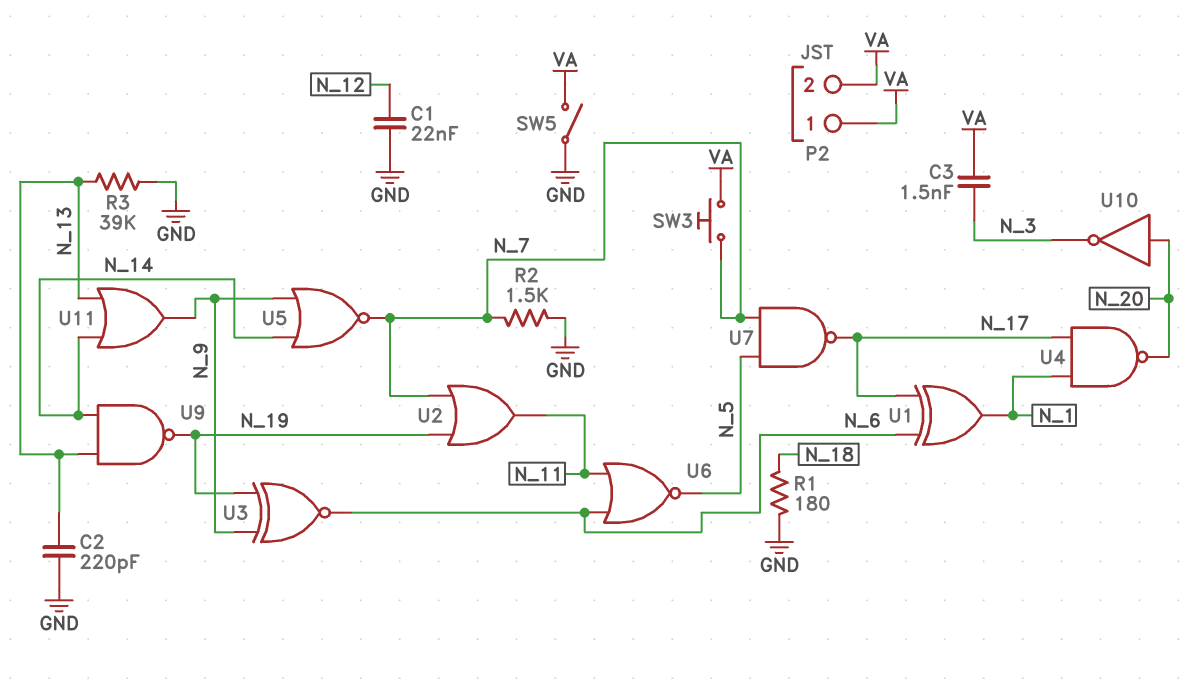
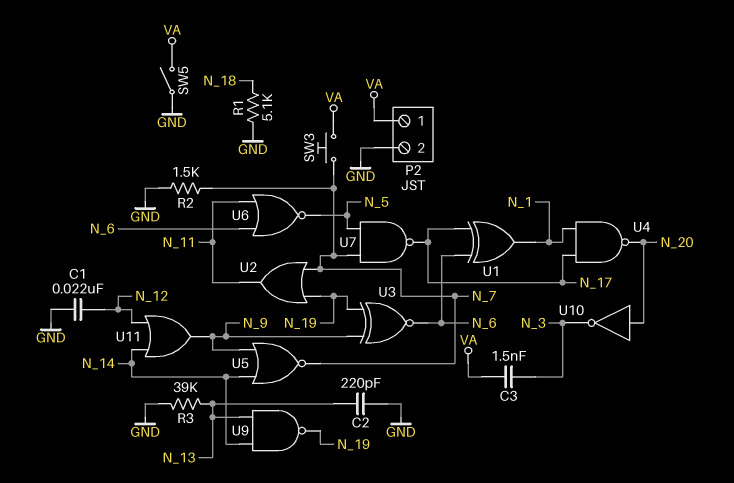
P2 pin 2: VA -> GND
R1: 180 (GND, N_18) -> 5.1k (GND, N_18)
U11: OR (in N_13, in N_14, out N_9) -> OR (in N_12, in N_14, out N_9)

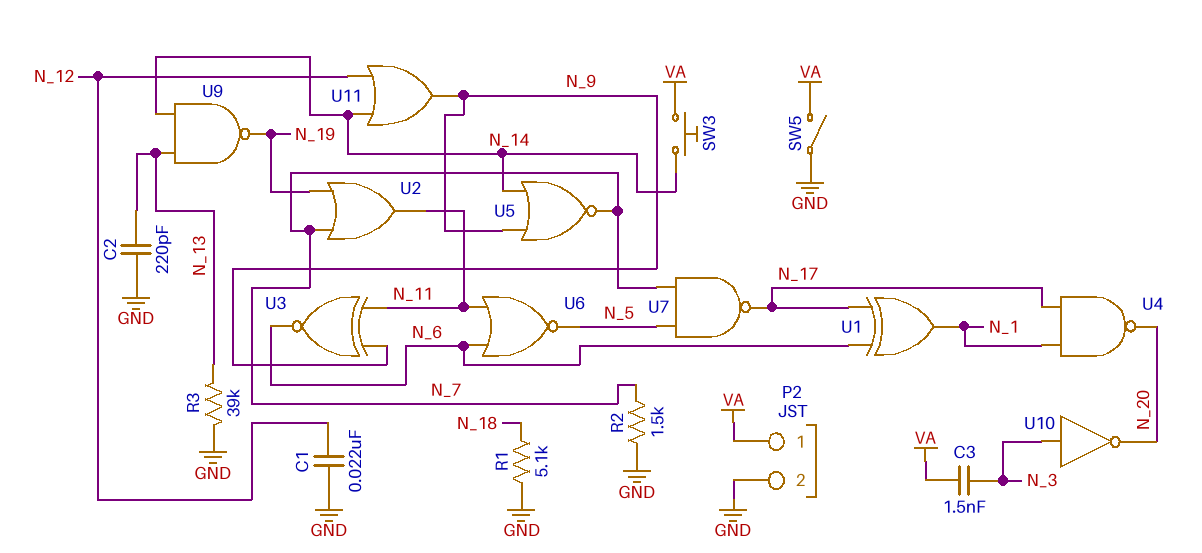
SW3: button (N_7, VA) -> button (N_14, VA)
U3: XNOR (in N_9, in N_19, out N_6) -> XNOR (in N_9, in N_11, out N_6)
U10: NOT (in N_20, out N_3) -> NOT (in N_3, out N_20)

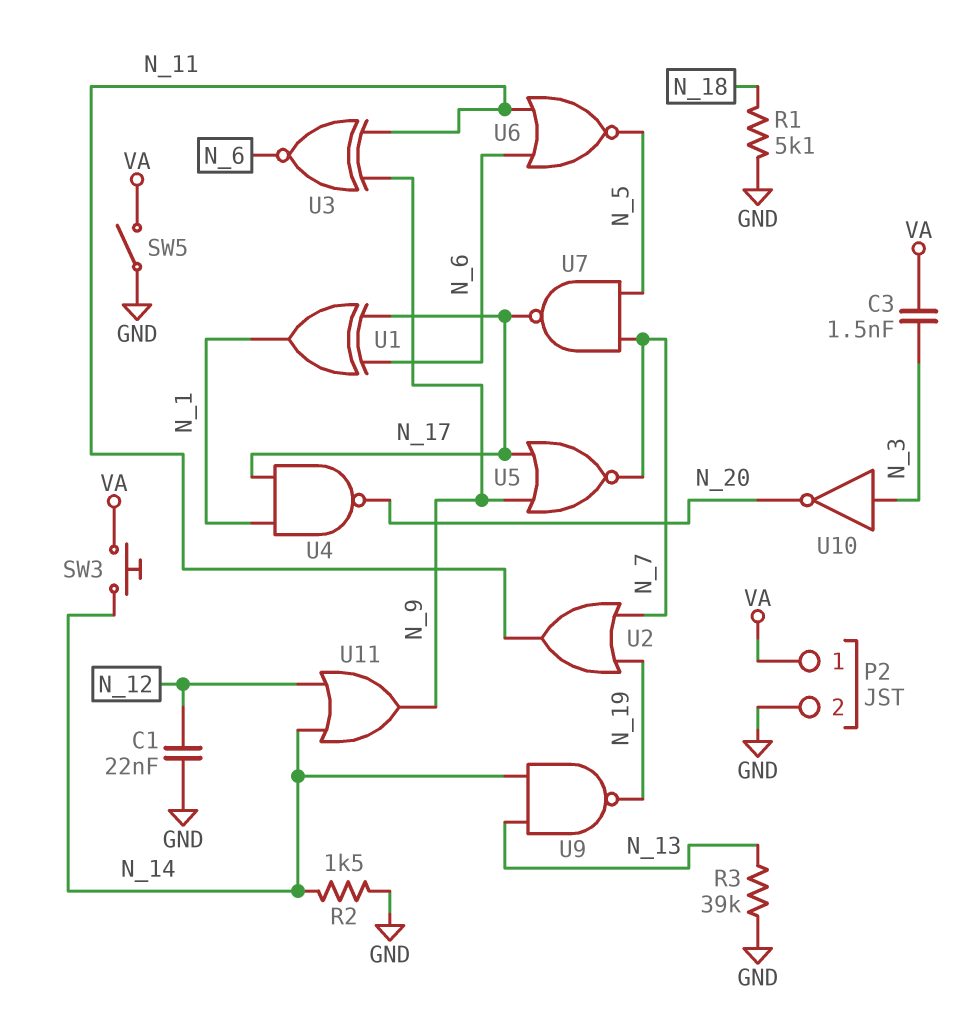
C2: 220pF (GND, N_13) -> none
R2: 1.5k (GND, N_7) -> 1.5k (GND, N_14)
U5: NOR (in N_9, in N_14, out N_7) -> NOR (in N_9, in N_17, out N_7)

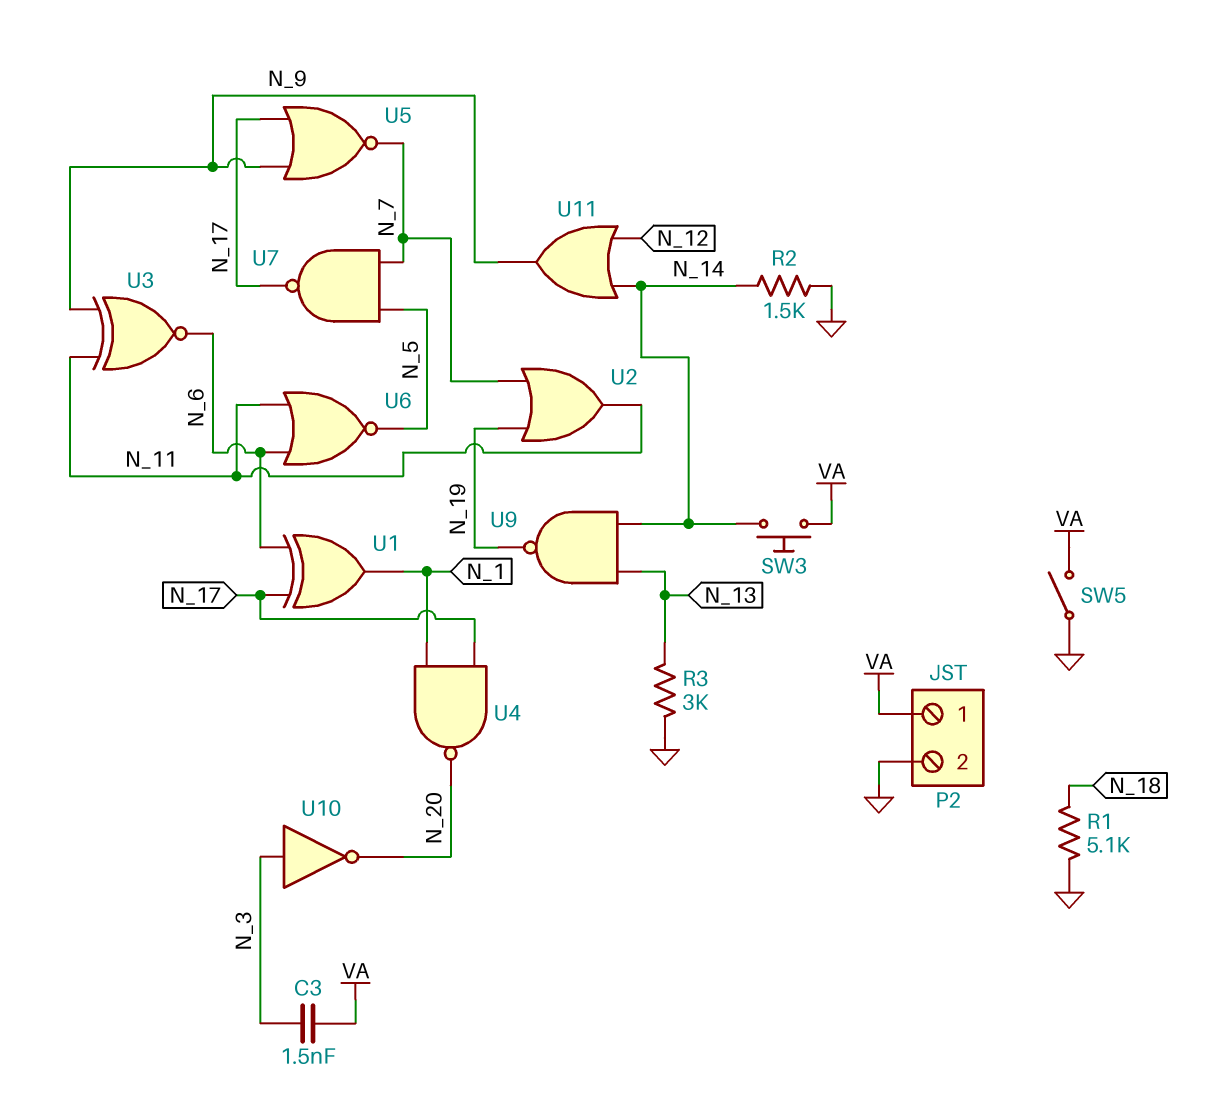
C1: 22nF (GND, N_12) -> none
R3: 39k (GND, N_13) -> 3k (GND, N_13)

